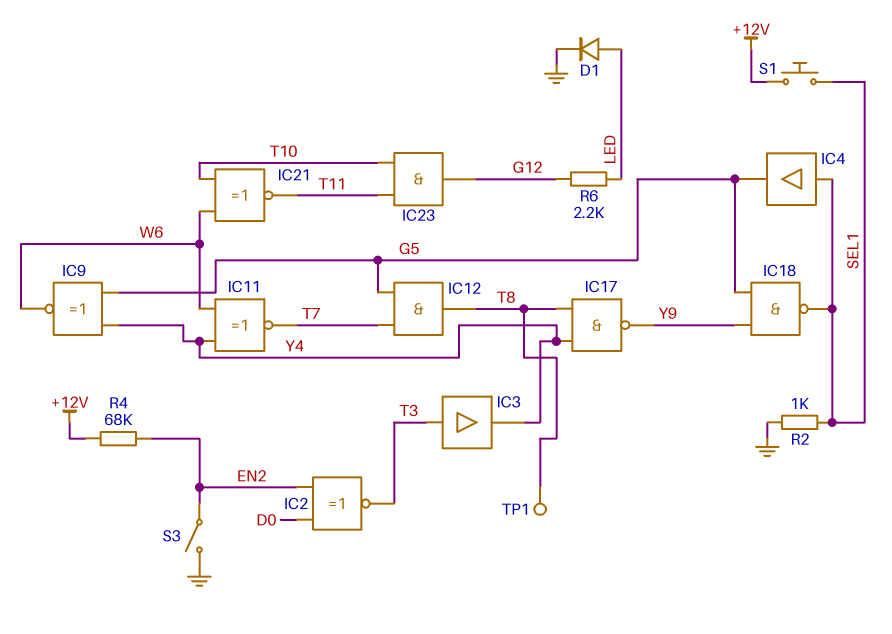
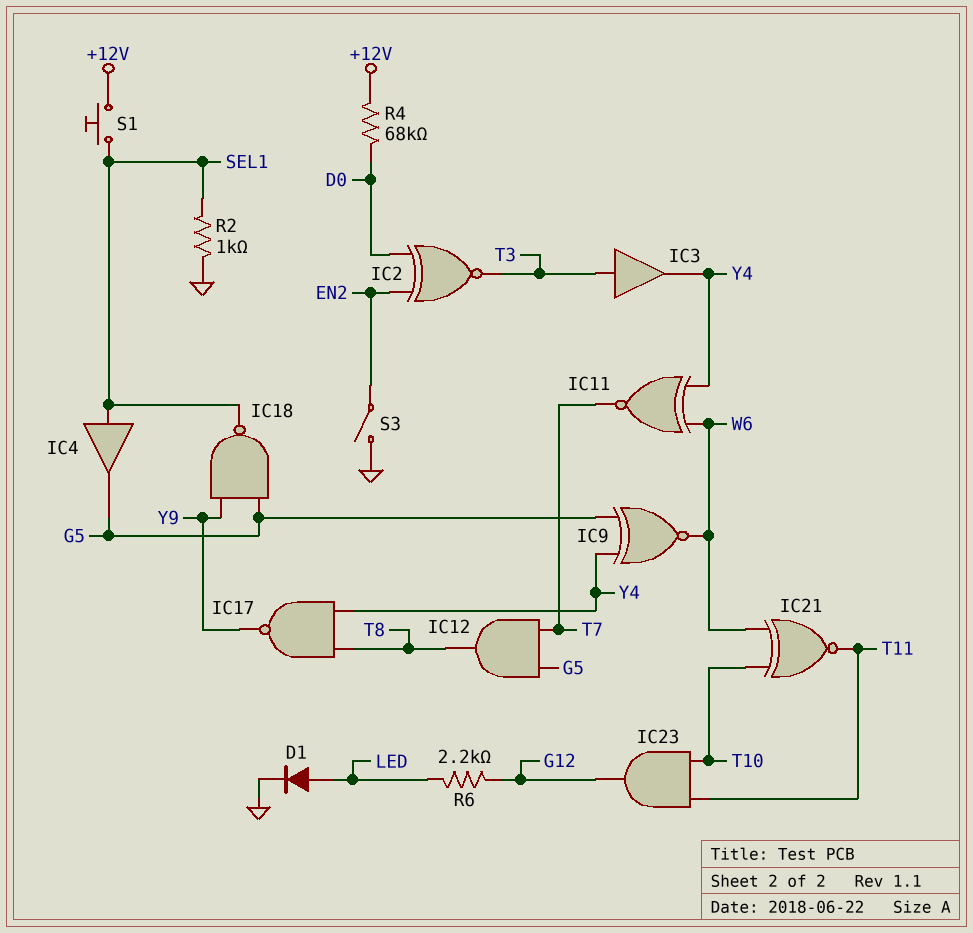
R4: 68k (+12V, EN2) -> 68k (+12V, D0)
TP1: test point (T8) -> none

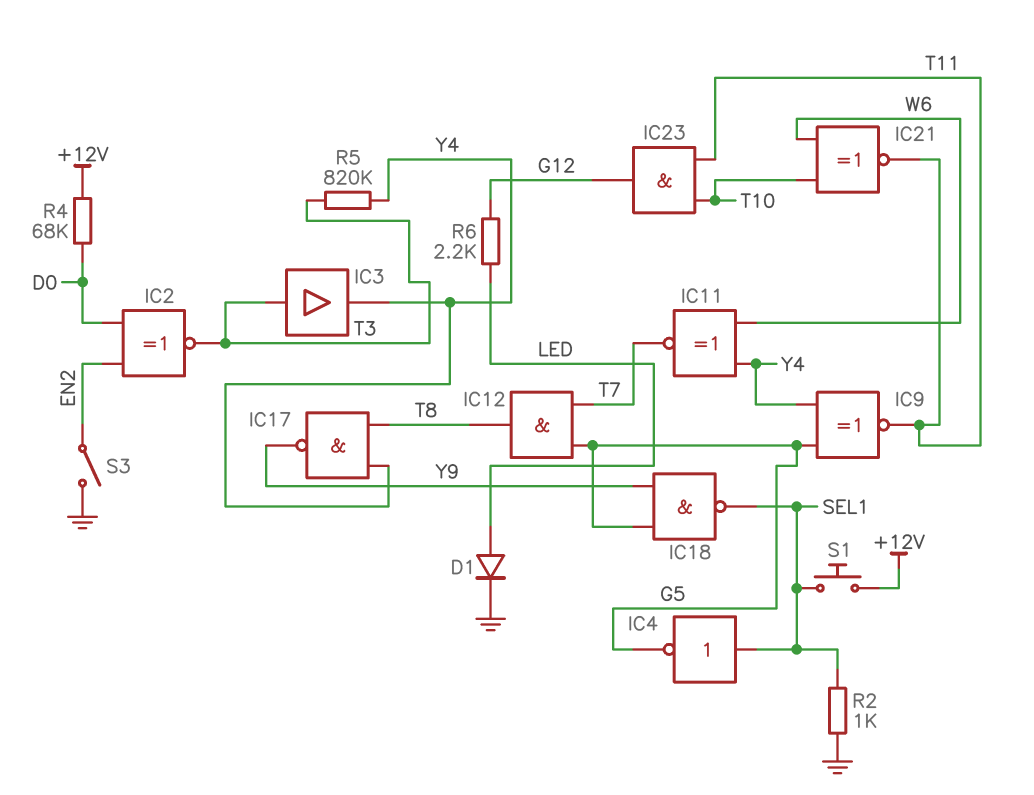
IC4: buffer (in SEL1, out G5) -> NOT (in SEL1, out G5)
IC9: XNOR (in G5, in Y4, out W6) -> XNOR (in G5, in Y4, out T11)
R5: none -> 820k (T3, Y4)

